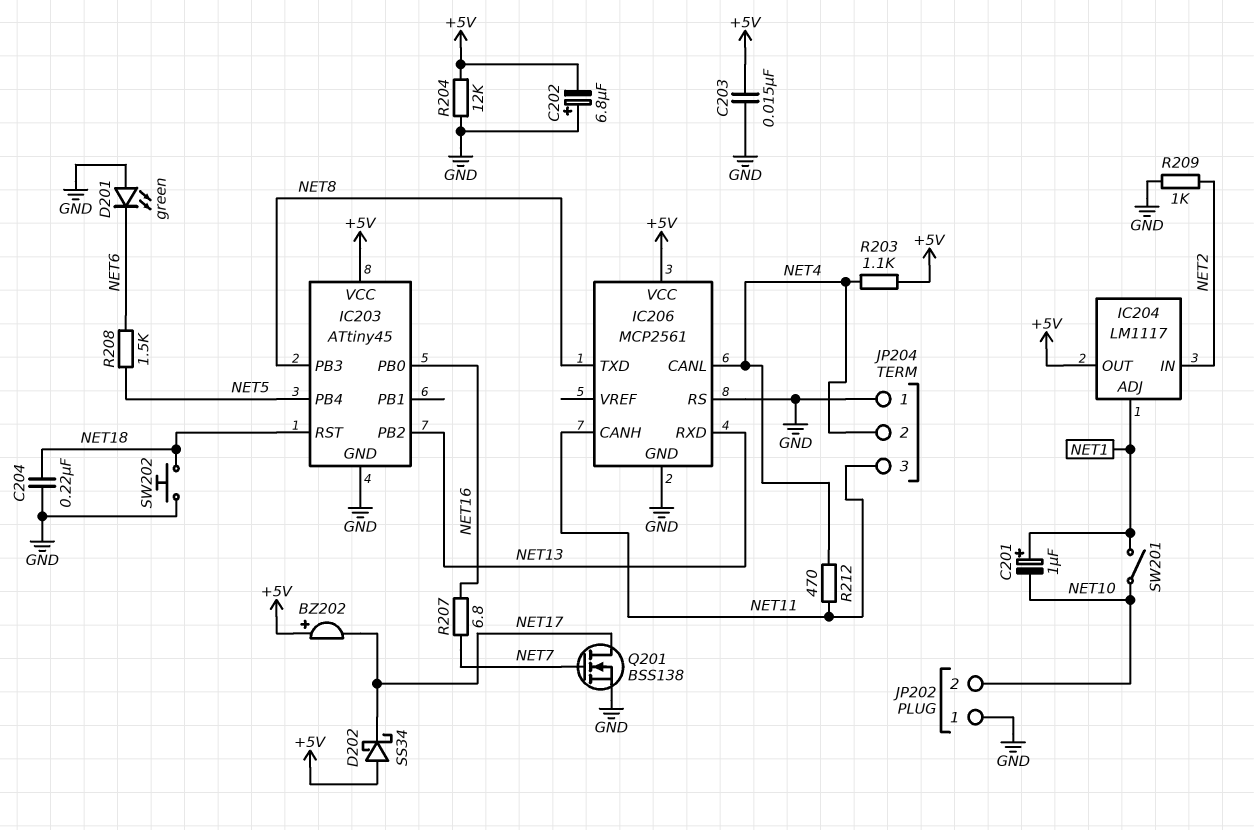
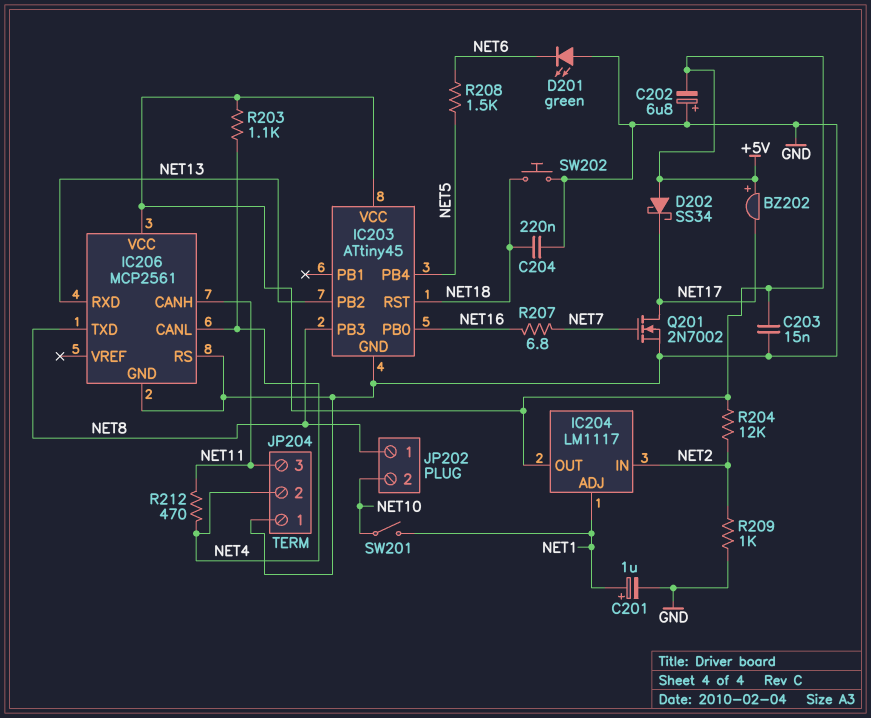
C201: 1uF (plus NET1, minus NET10) -> 1uF (plus NET1, minus GND)
JP202 pin 1: GND -> NET8
Q201: NMOS BSS138 (G NET7, D NET17, S GND) -> NMOS 2N7002 (G NET7, D NET17, S GND)
R204: 12k (+5V, GND) -> 12k (+5V, NET2)

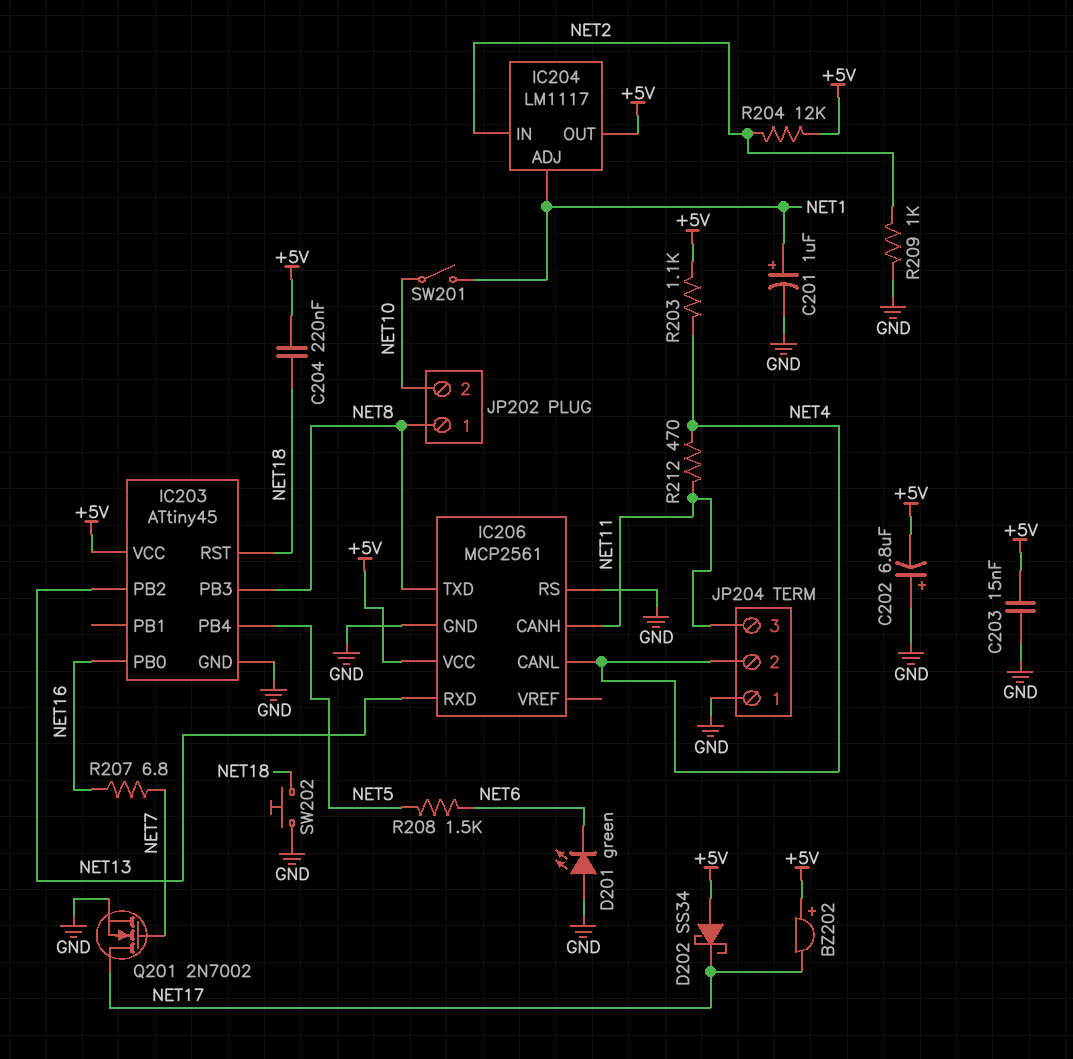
C204: 220nF (GND, NET18) -> 220nF (+5V, NET18)

